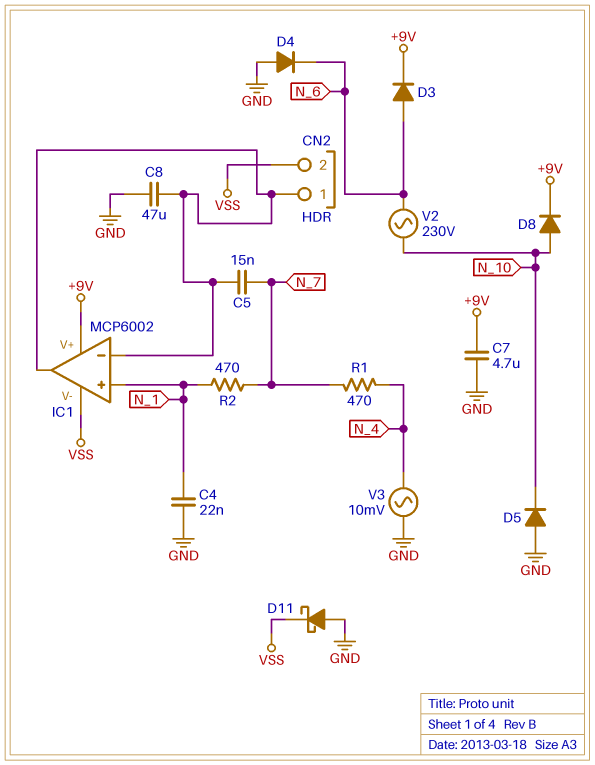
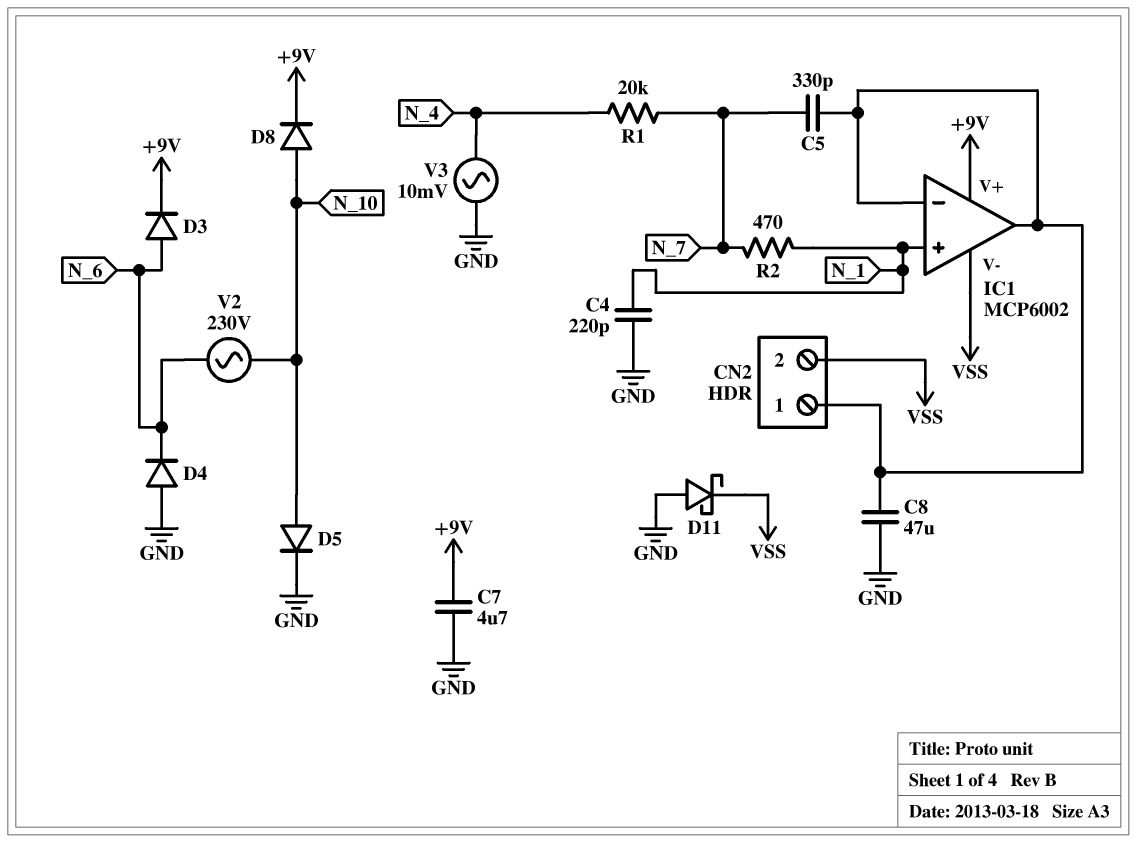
C4: 22nF (GND, N_1) -> 220pF (GND, N_1)
C5: 15nF (CN2/1, N_7) -> 330pF (CN2/1, N_7)
D5: diode (A GND, K N_10) -> diode (A N_10, K GND)
R1: 470 (N_4, N_7) -> 20k (N_4, N_7)

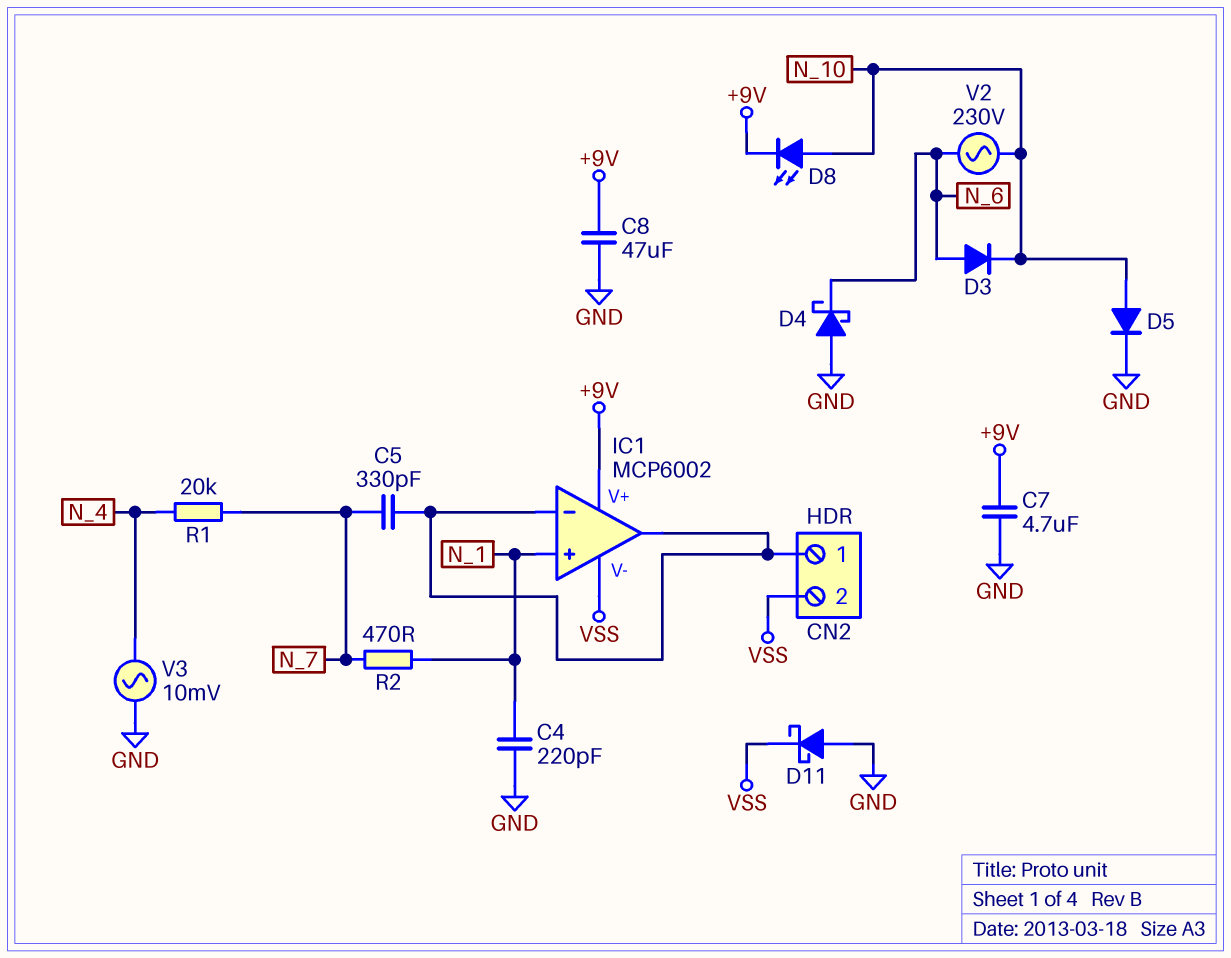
C8: 47uF (CN2/1, GND) -> 47uF (+9V, GND)
D3: diode (A N_6, K +9V) -> diode (A N_6, K N_10)
D4: diode (A GND, K N_6) -> schottky (A GND, K N_6)
D8: diode (A N_10, K +9V) -> LED (A N_10, K +9V)

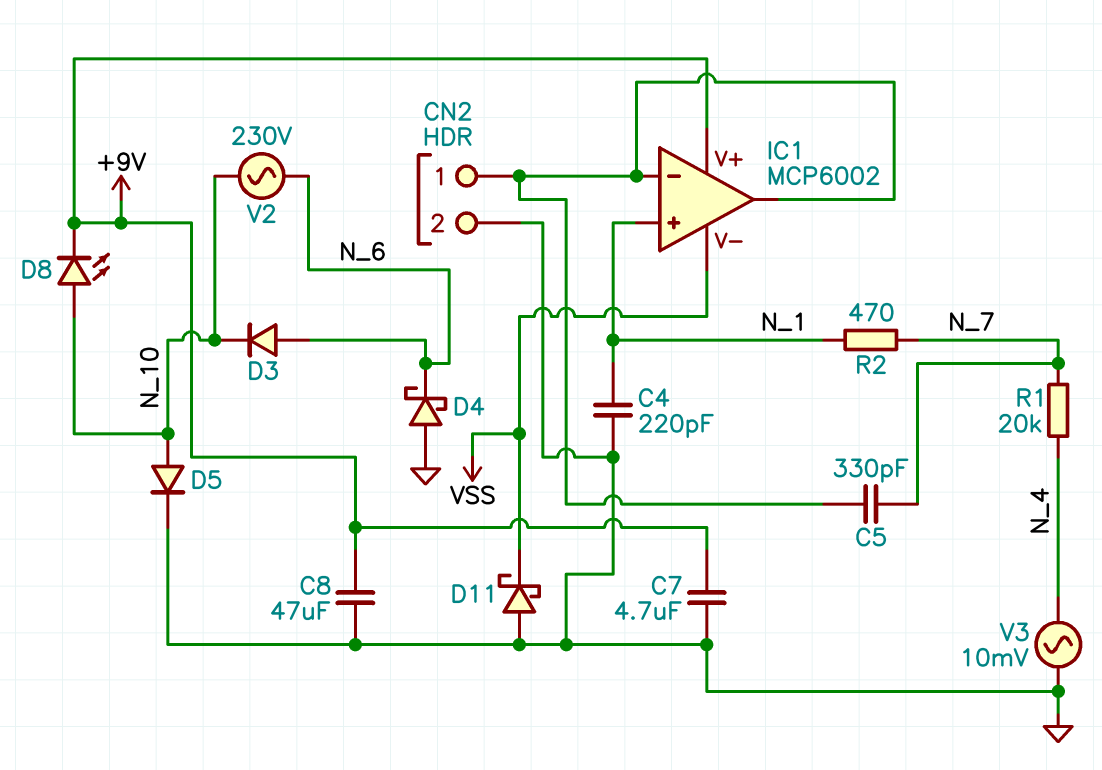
CN2 pin 2: VSS -> GND

